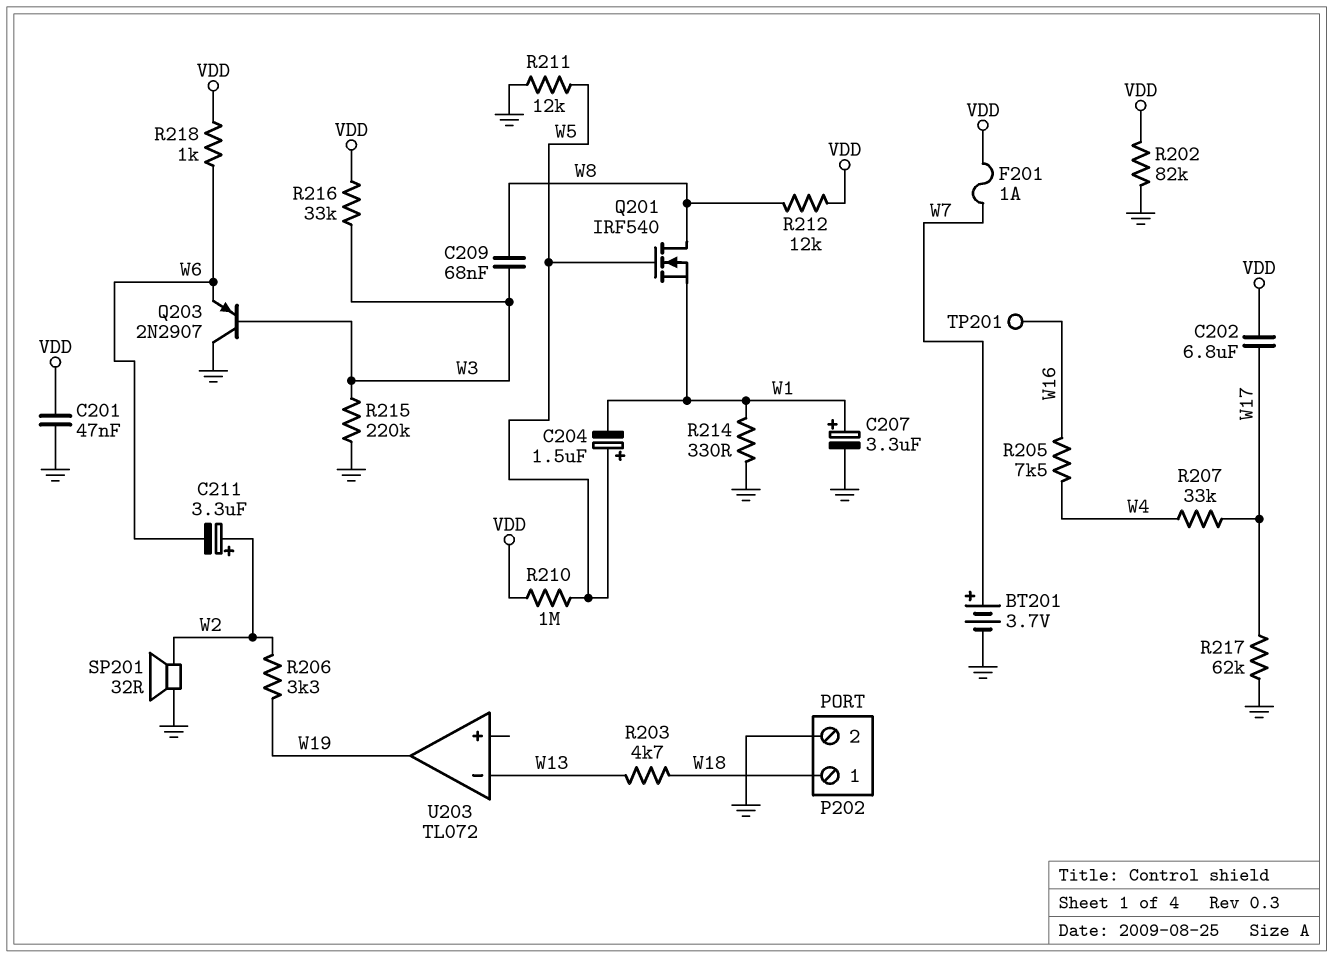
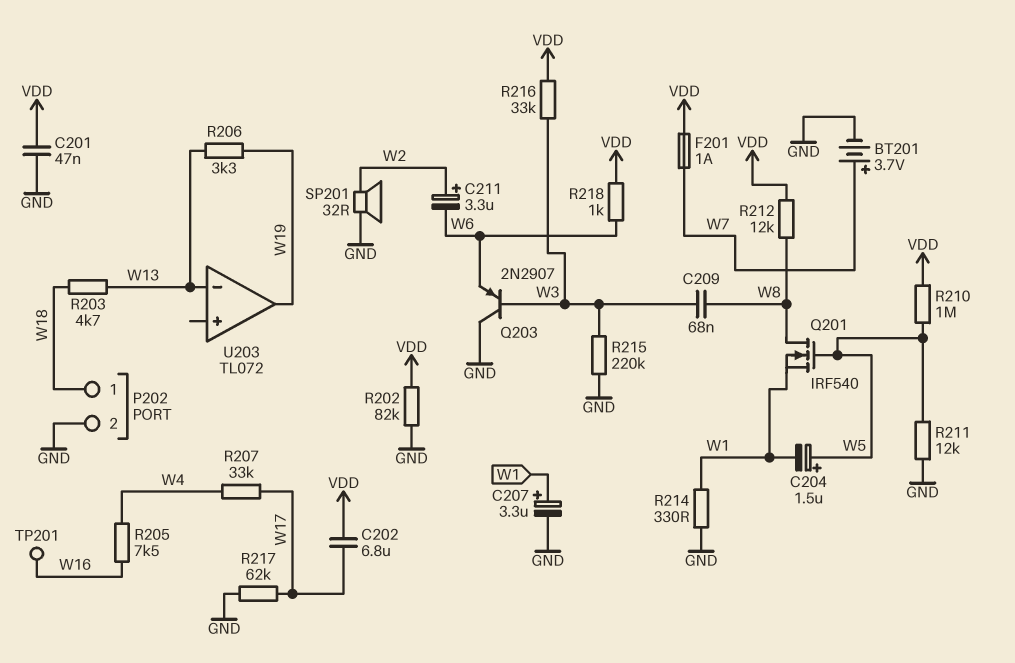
R206: 3.3k (W2, W19) -> 3.3k (W13, W19)

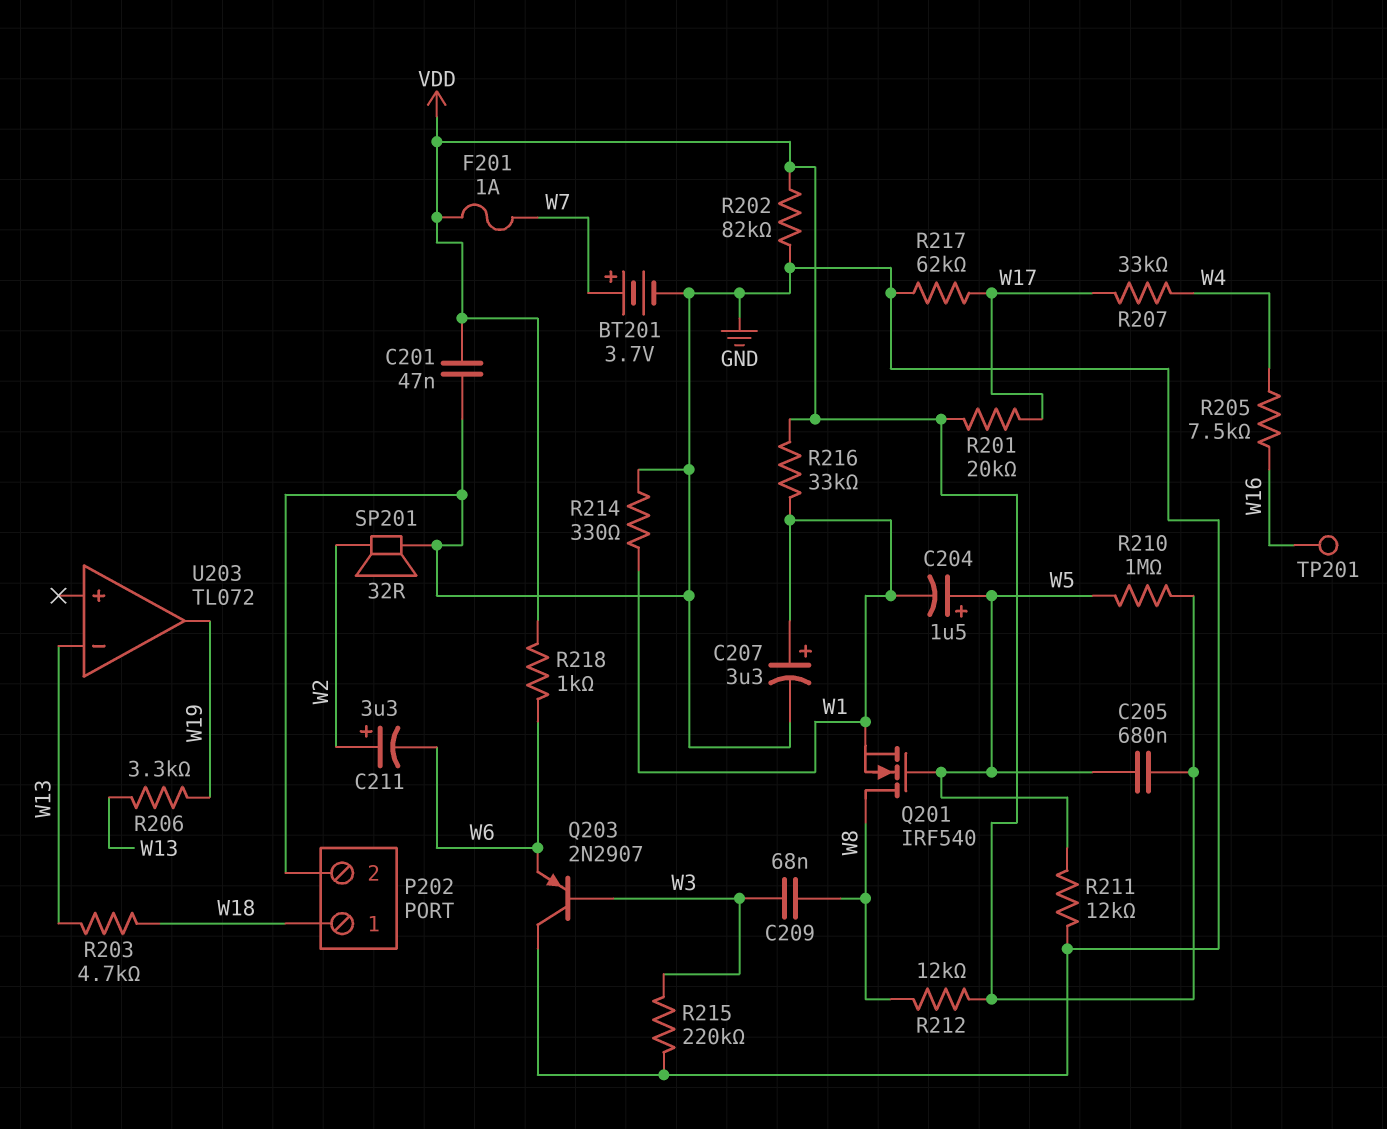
C202: 6.8uF (VDD, W17) -> none
C205: none -> 680nF (VDD, W5)
R201: none -> 20k (VDD, W17)
R216: 33k (VDD, W3) -> 33k (VDD, W1)

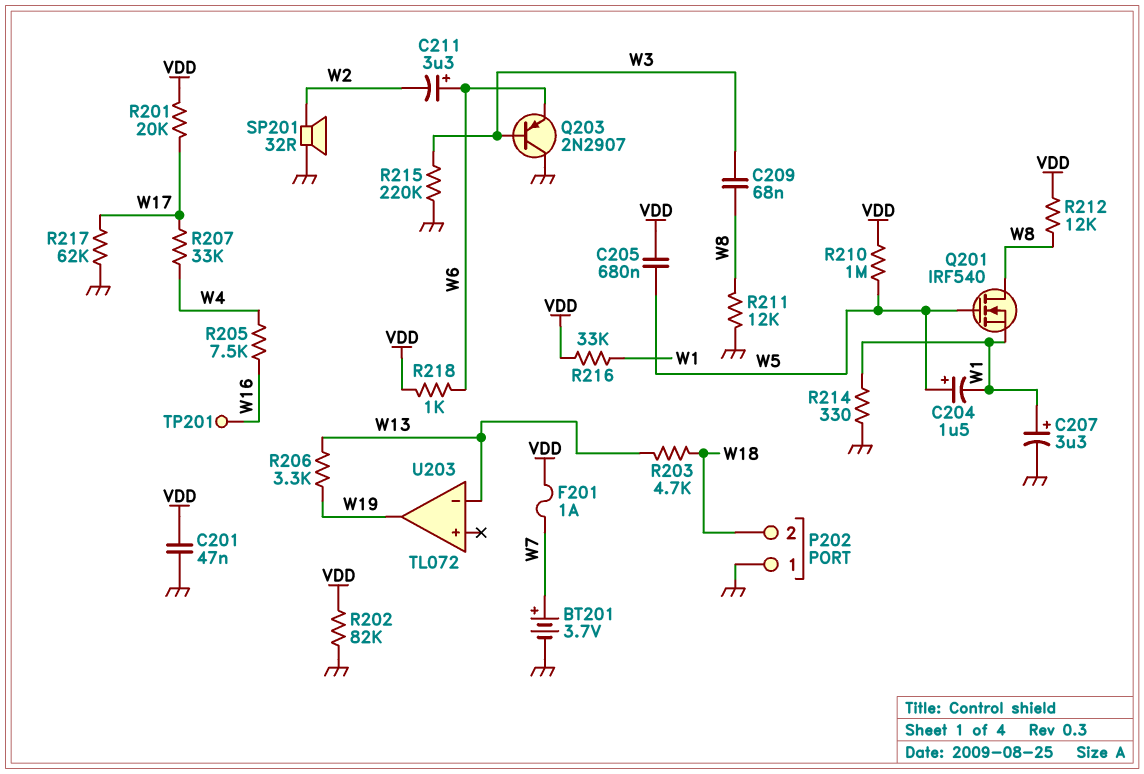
C211: 3.3uF (plus W2, minus W6) -> 3.3uF (plus W6, minus W2)
P202 pin 1: W18 -> GND
P202 pin 2: GND -> W18
R211: 12k (GND, W5) -> 12k (GND, W8)

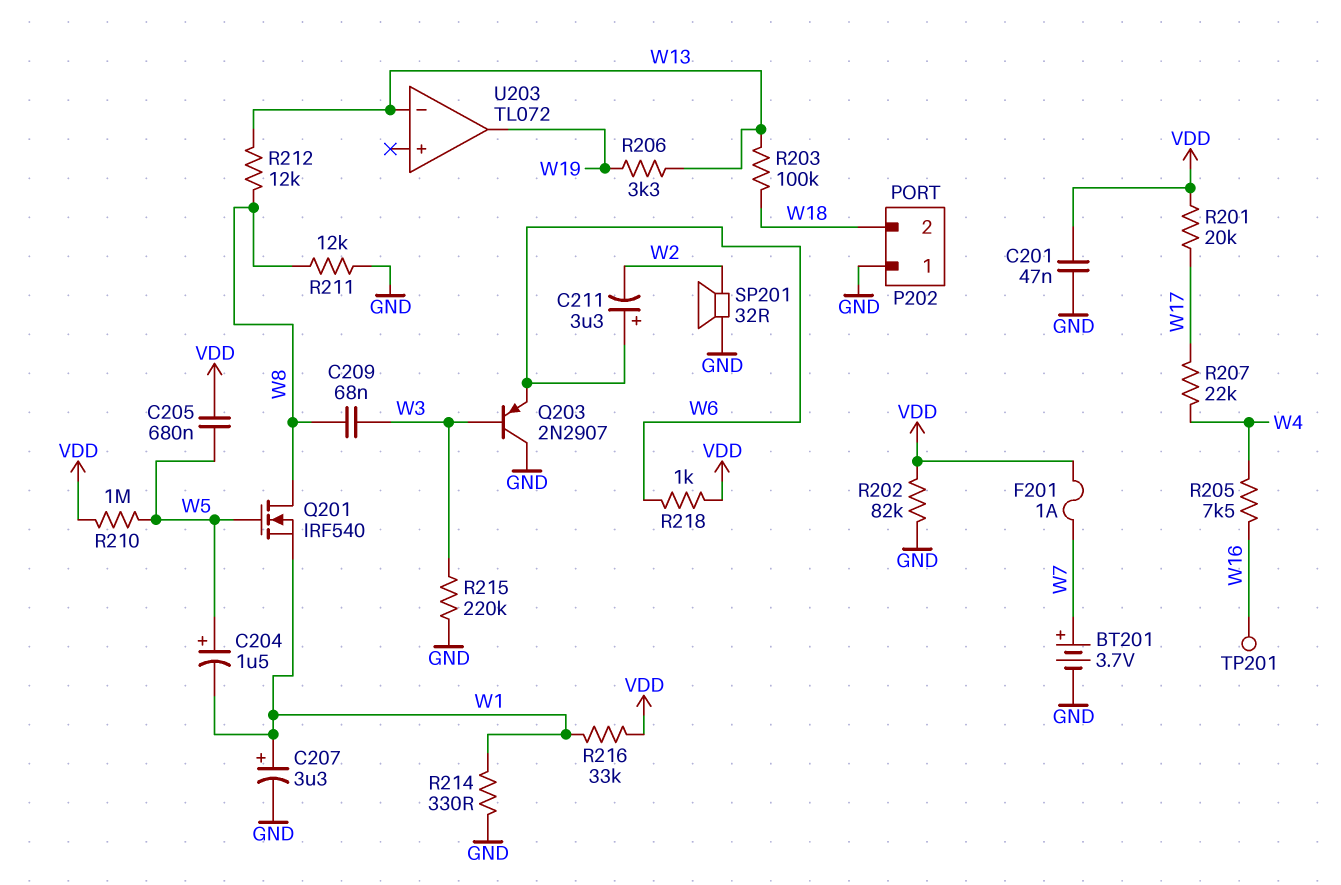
R203: 4.7k (W13, W18) -> 100k (W13, W18)
R207: 33k (W4, W17) -> 22k (W4, W17)
R212: 12k (VDD, W8) -> 12k (W8, W13)
R217: 62k (GND, W17) -> none

